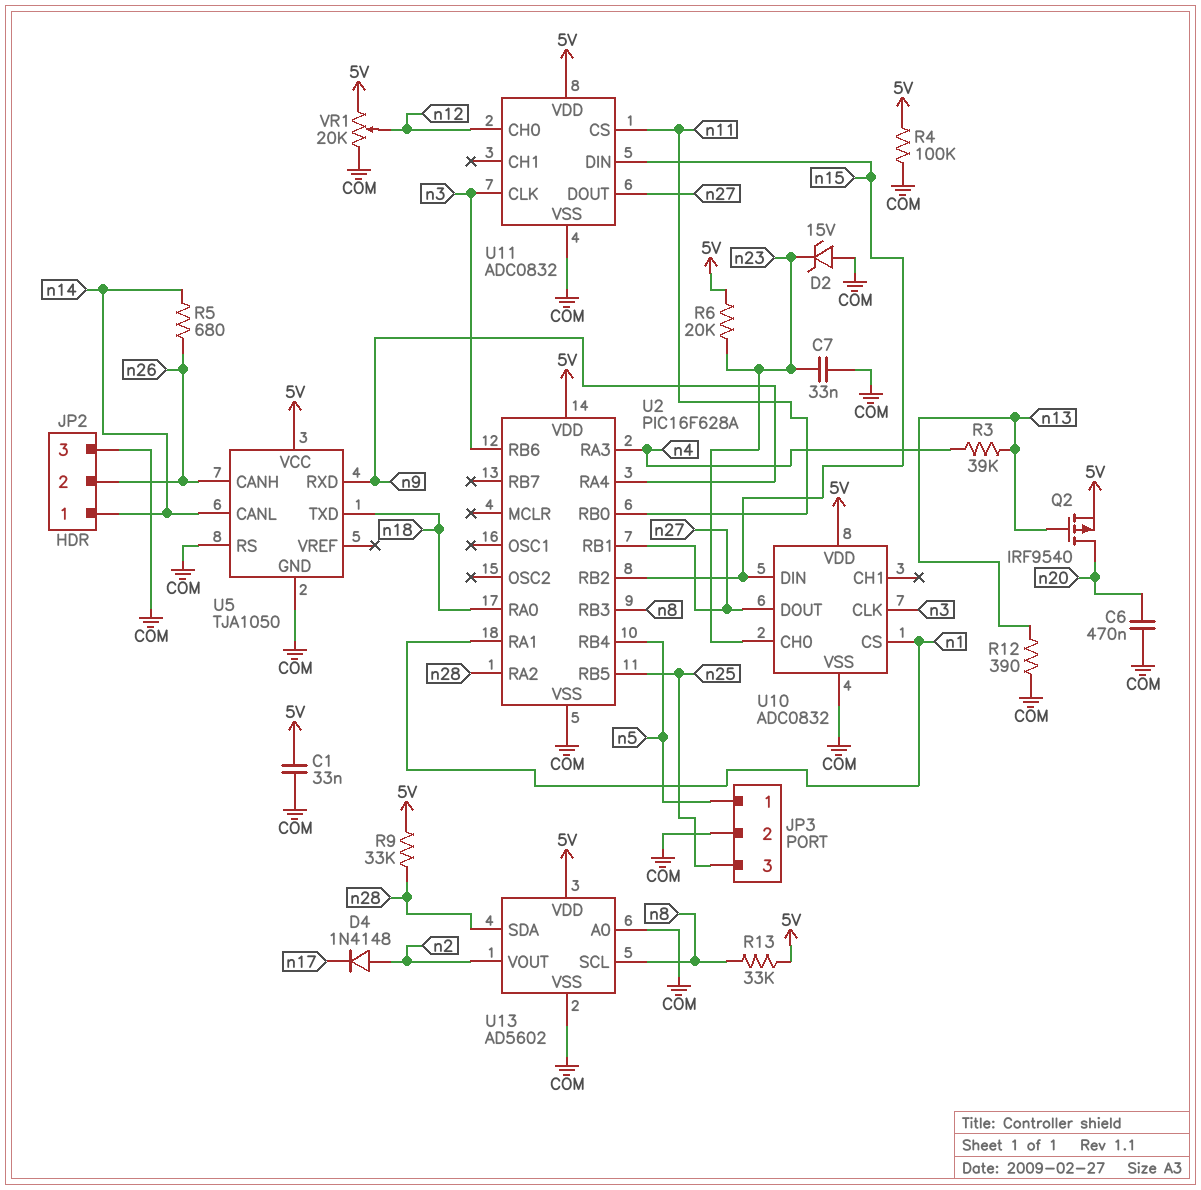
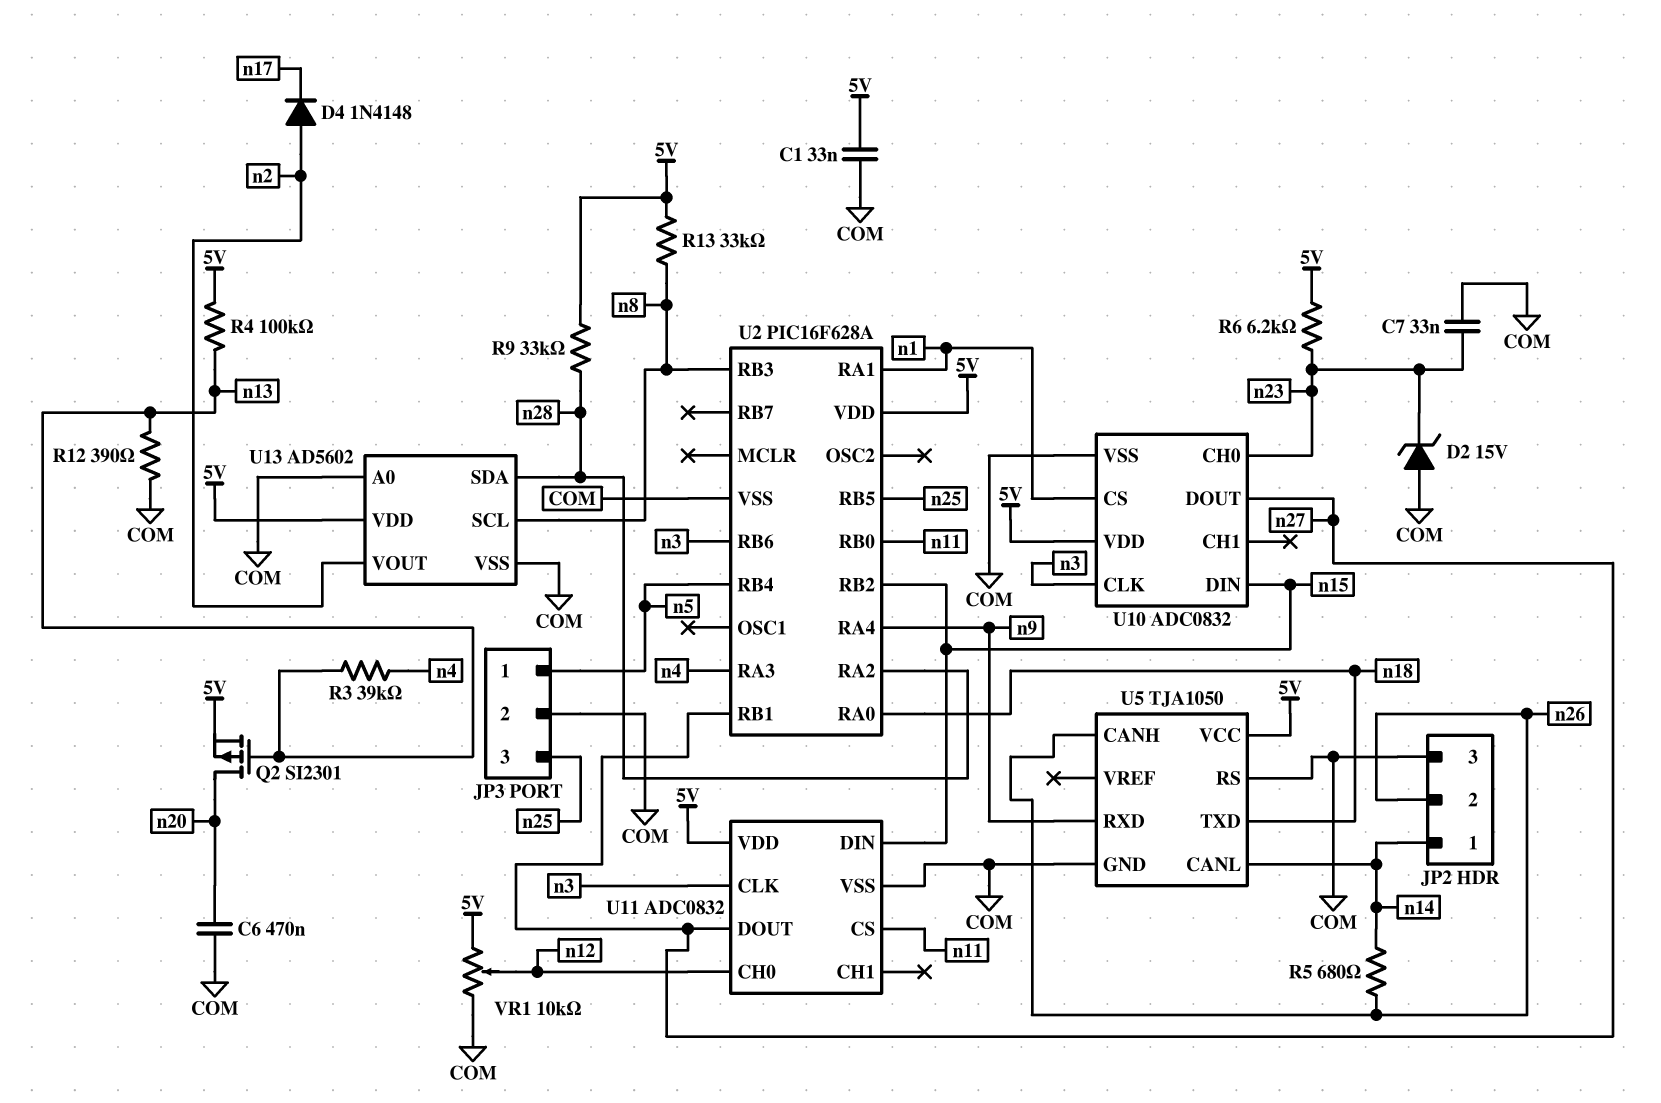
Q2: PMOS IRF9540 (G n13, D n20, S 5V) -> PMOS SI2301 (G n13, D n20, S 5V)
R4: 100k (5V, COM) -> 100k (5V, n13)
R6: 20k (5V, n23) -> 6.2k (5V, n23)
VR1: 20k (5V, COM, wiper n12) -> 10k (5V, COM, wiper n12)

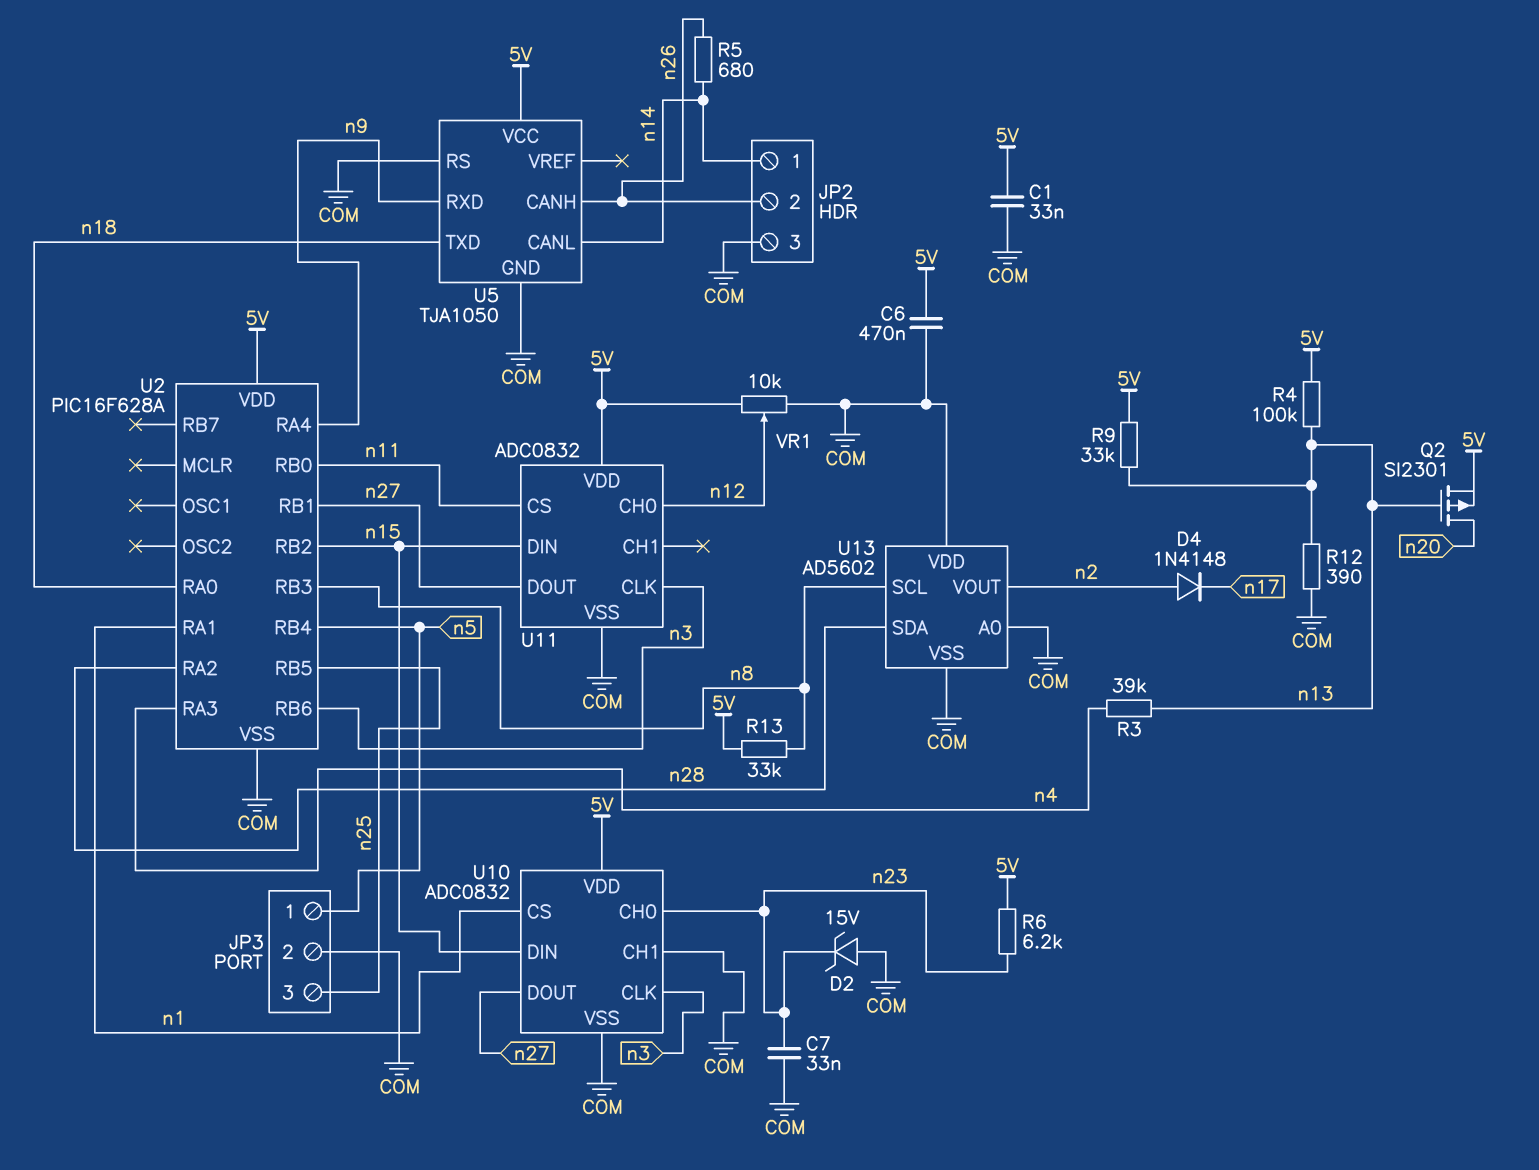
C6: 470nF (COM, n20) -> 470nF (5V, COM)
R9: 33k (5V, n28) -> 33k (5V, n13)
U10 pin CH1: none -> COM
U13 pin VDD: 5V -> COM

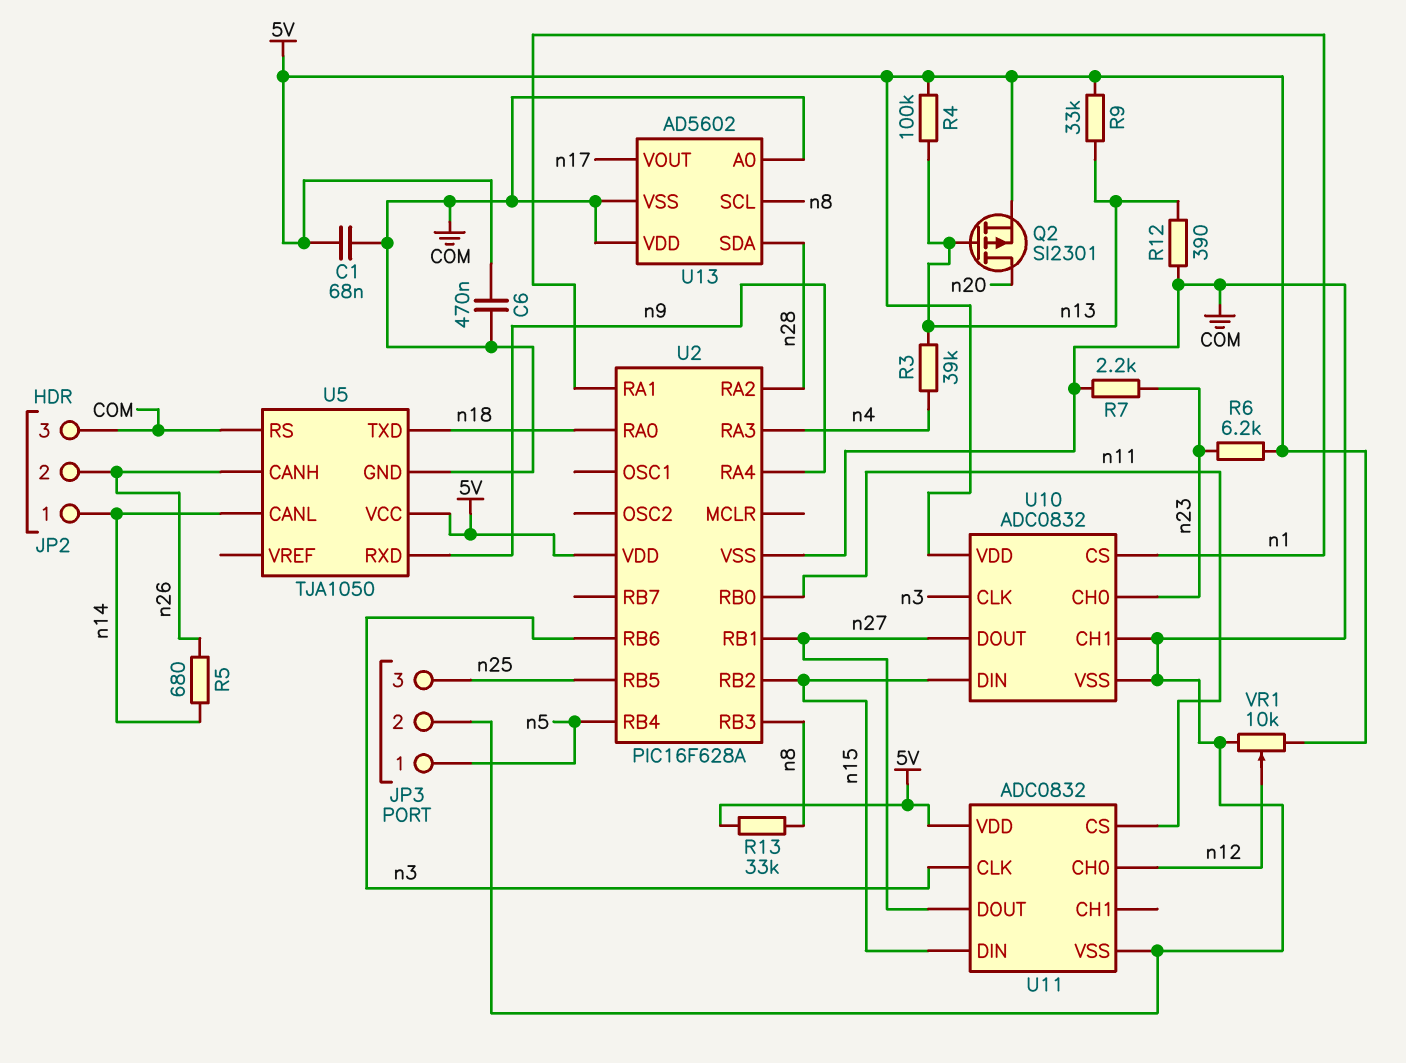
C1: 33nF (5V, COM) -> 68nF (5V, COM)
C7: 33nF (COM, n23) -> none
D2: zener 15V (A COM, K n23) -> none
D4: diode 1N4148 (A n2, K n17) -> none
R7: none -> 2.2k (COM, n23)
U13 pin VOUT: n2 -> n17

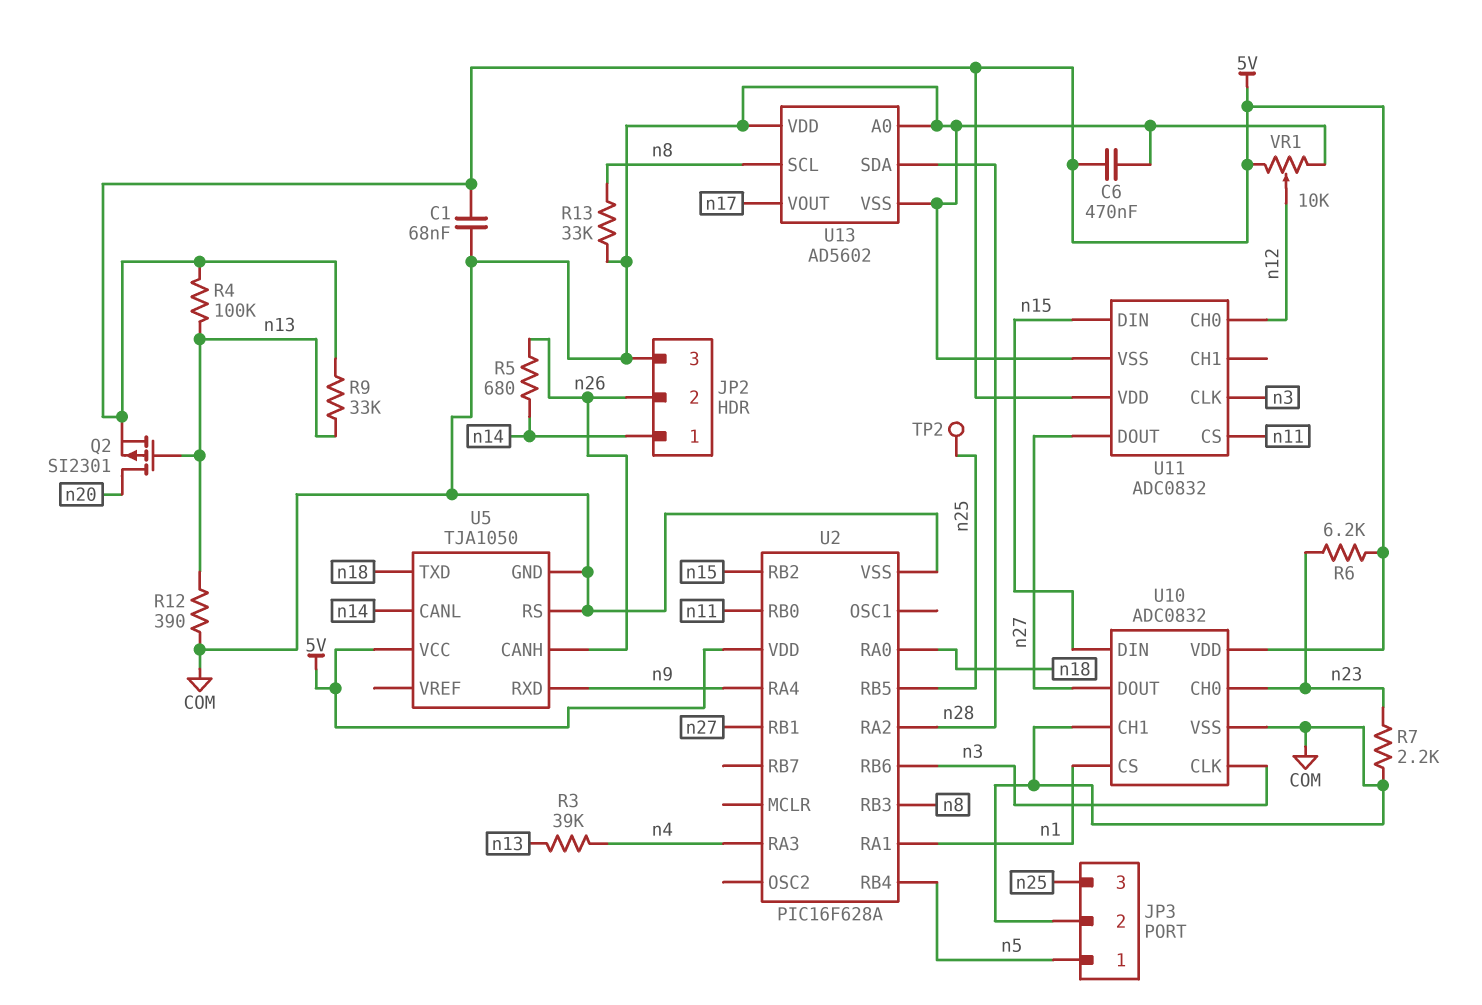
R13: 33k (5V, n8) -> 33k (COM, n8)
TP2: none -> test point (n25)

